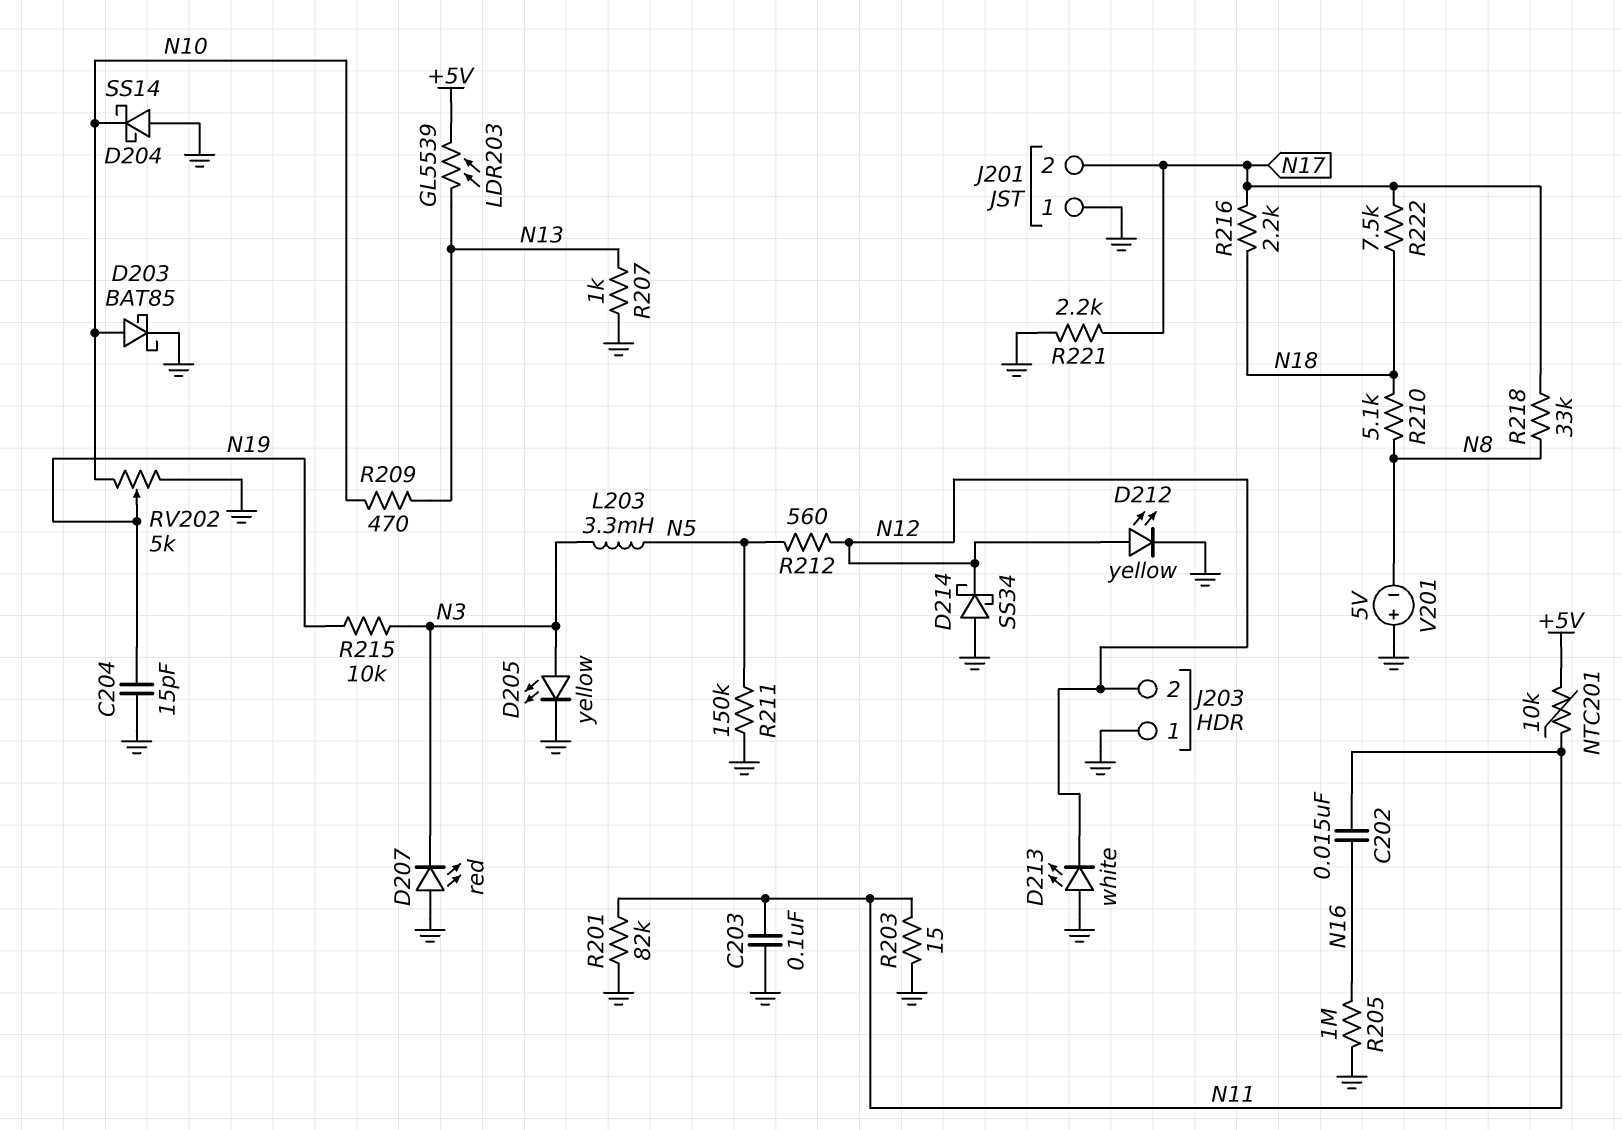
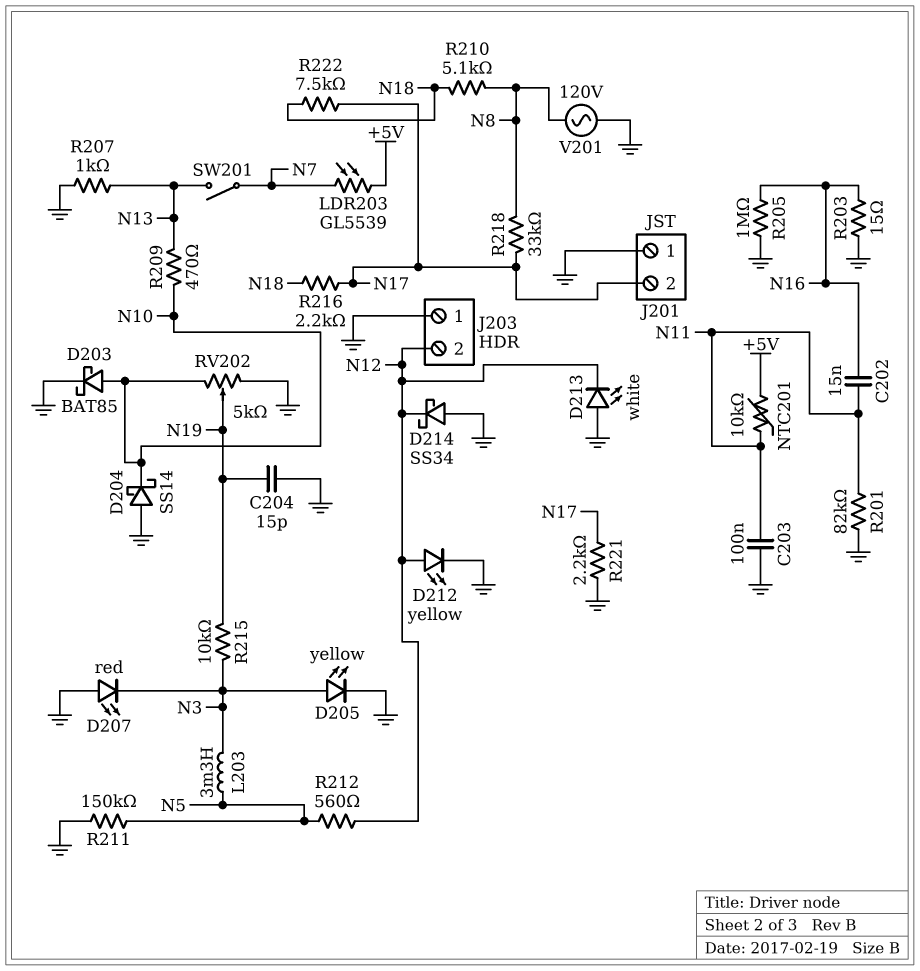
LDR203: GL5539 (+5V, N13) -> GL5539 (+5V, N7)
R203: 15 (GND, N11) -> 15 (GND, N16)
SW201: none -> switch (N7, N13)
V201: 5V (plus GND, minus N8) -> AC 120V (GND, N8)

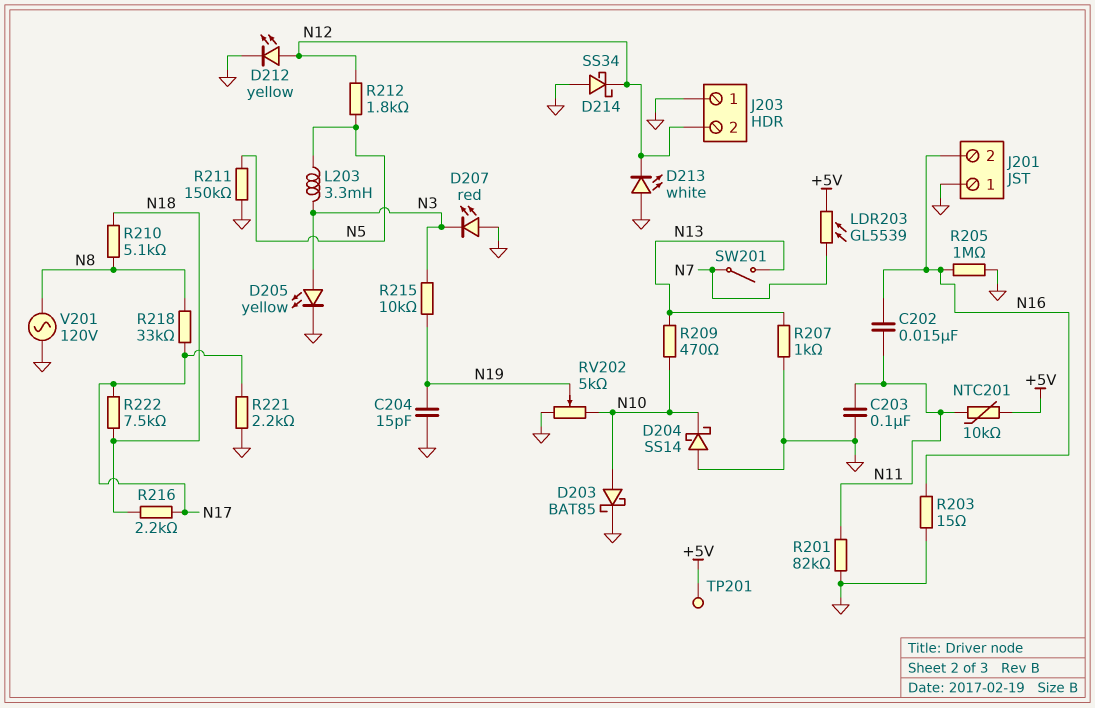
J201 pin 2: N17 -> N16
R212: 560 (N5, N12) -> 1.8k (N5, N12)
TP201: none -> test point (+5V)

